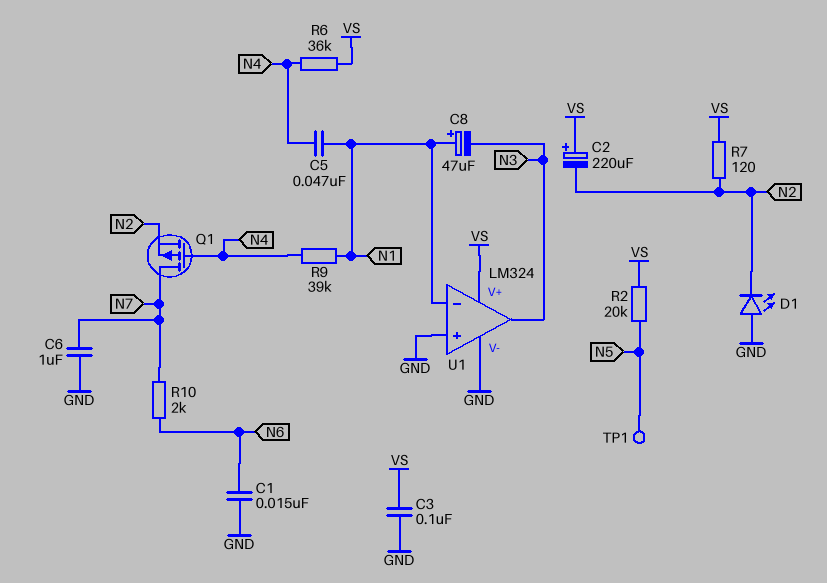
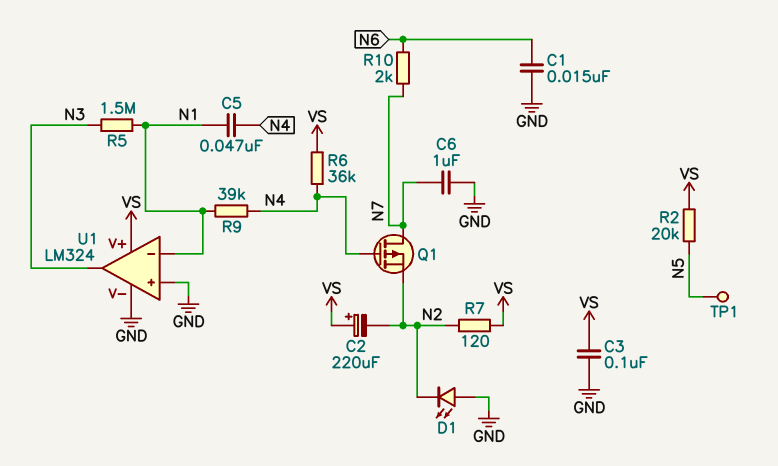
C8: 47uF (plus N1, minus N3) -> none
R5: none -> 1.5M (N1, N3)

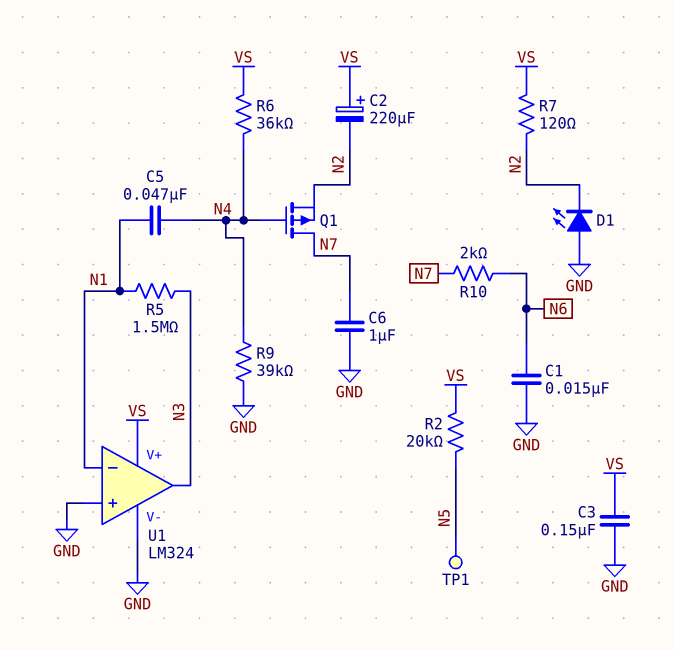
C3: 100nF (GND, VS) -> 150nF (GND, VS)
R9: 39k (N1, N4) -> 39k (GND, N4)

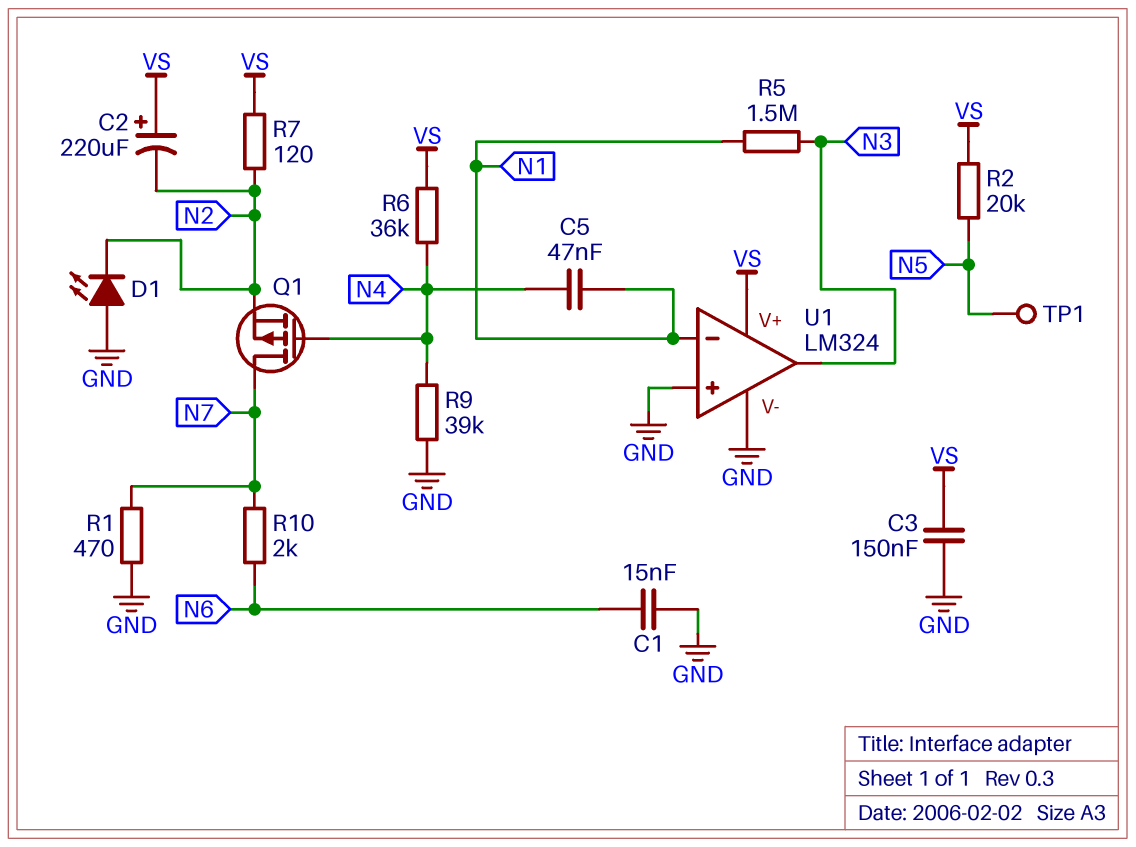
C6: 1uF (GND, N7) -> none
R1: none -> 470 (GND, N7)

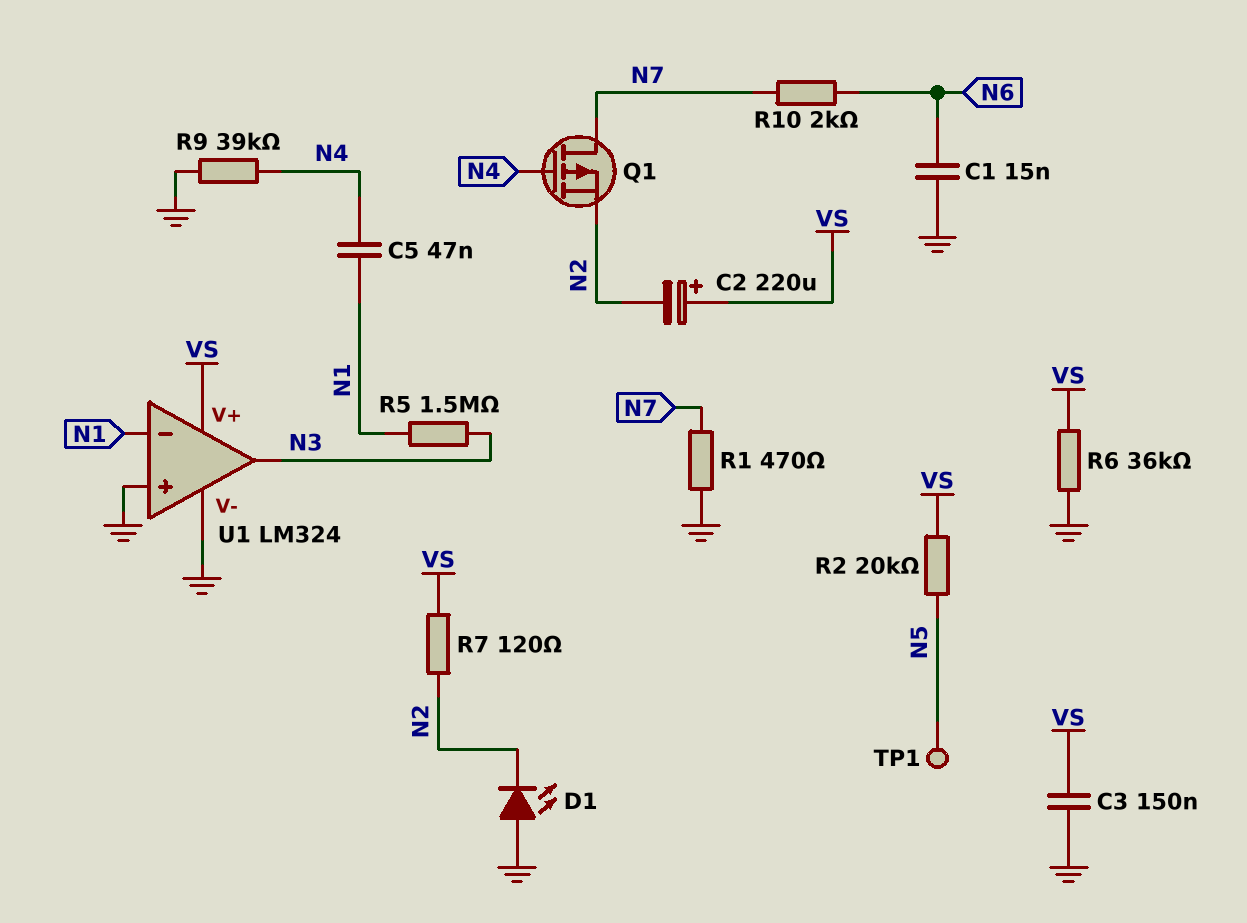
R6: 36k (N4, VS) -> 36k (GND, VS)

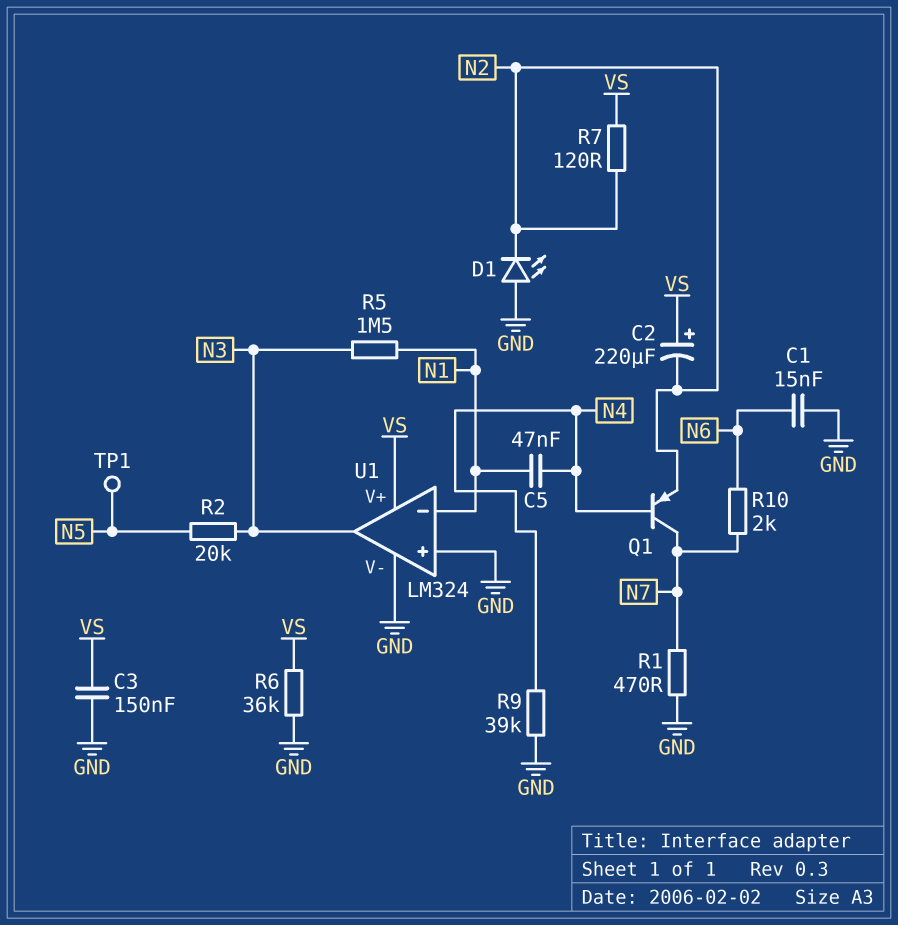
Q1: PMOS (G N4, D N7, S N2) -> PNP (B N4, C N7, E N2)
R2: 20k (N5, VS) -> 20k (N3, N5)

